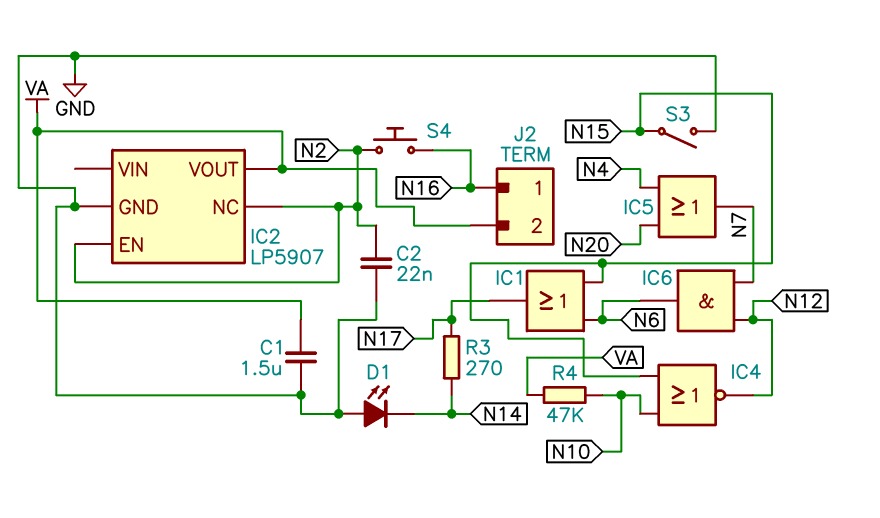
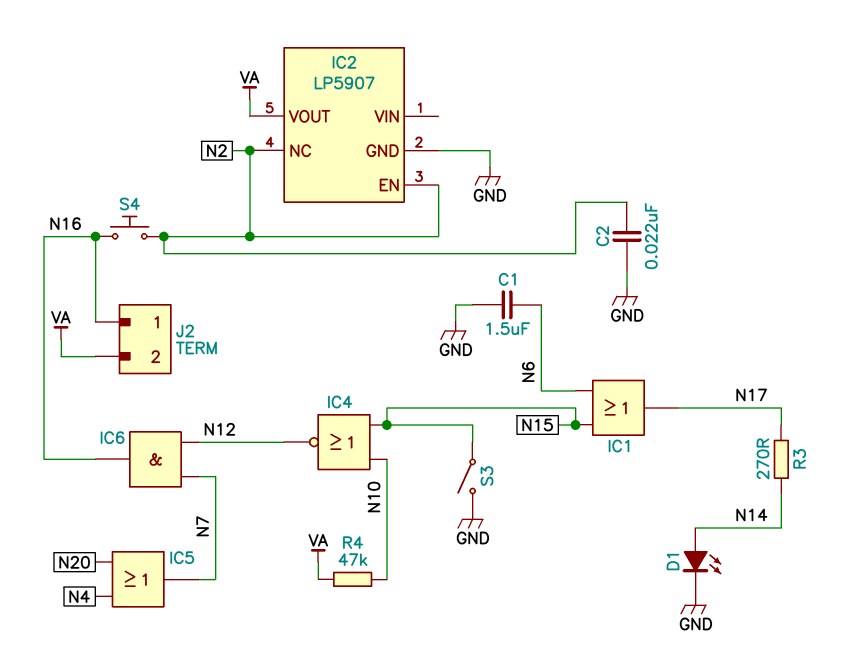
C1: 1.5uF (GND, VA) -> 1.5uF (GND, N6)
D1: LED (A GND, K N14) -> LED (A N14, K GND)
IC6: AND (in N7, in N12, out N6) -> AND (in N7, in N12, out N16)

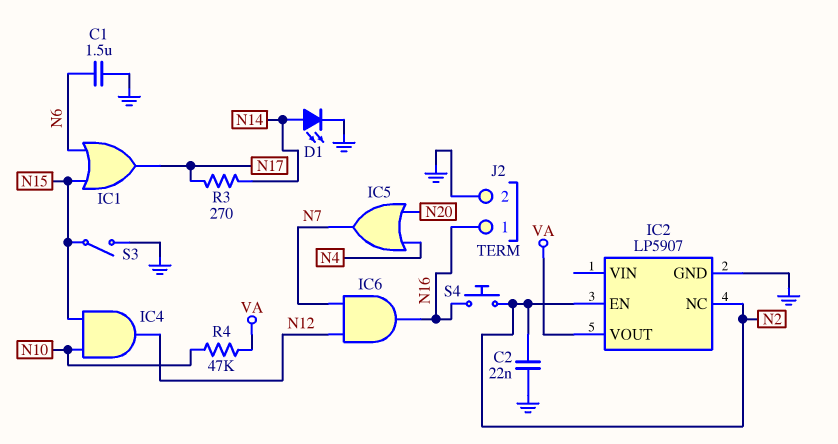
IC4: NOR (in N10, in N15, out N12) -> AND (in N10, in N15, out N12)
J2 pin 2: VA -> GND

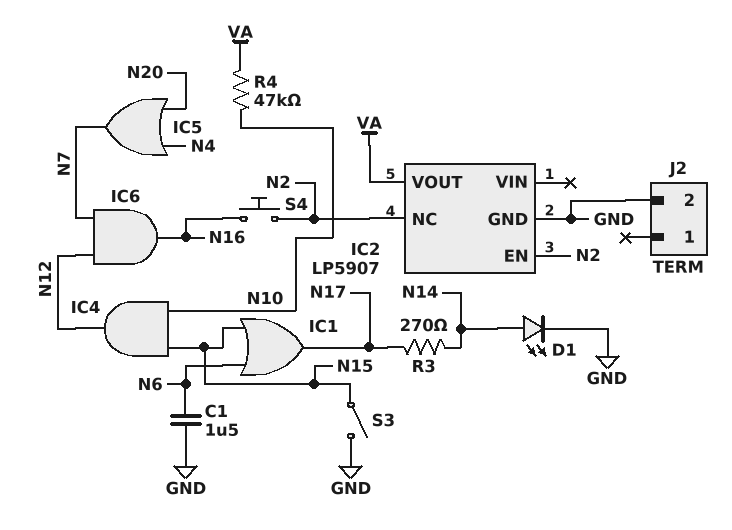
C2: 22nF (GND, N2) -> none
J2 pin 1: N16 -> none

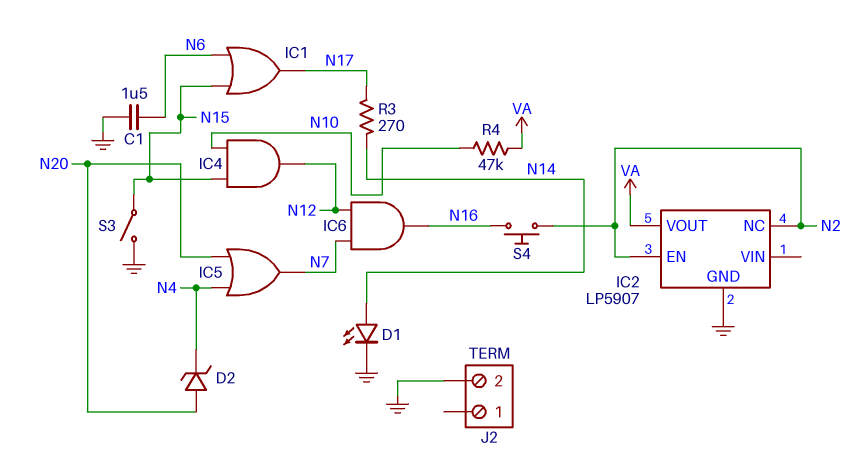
D2: none -> zener (A N20, K N4)

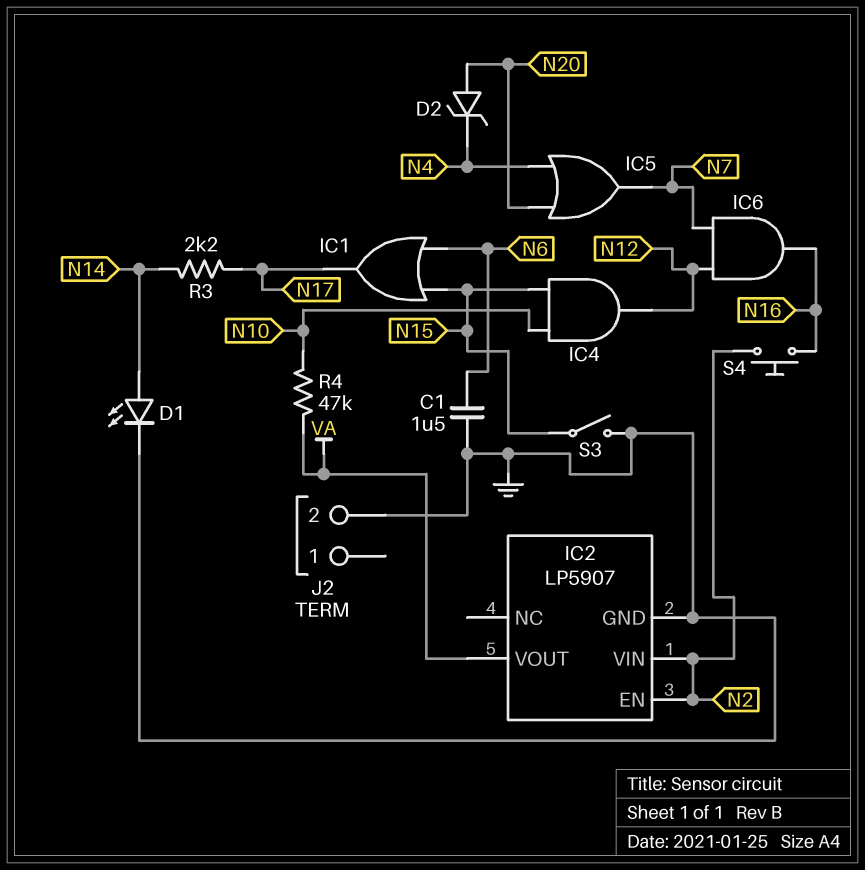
IC2 pin NC: N2 -> none
IC2 pin VIN: none -> N2
R3: 270 (N14, N17) -> 2.2k (N14, N17)

